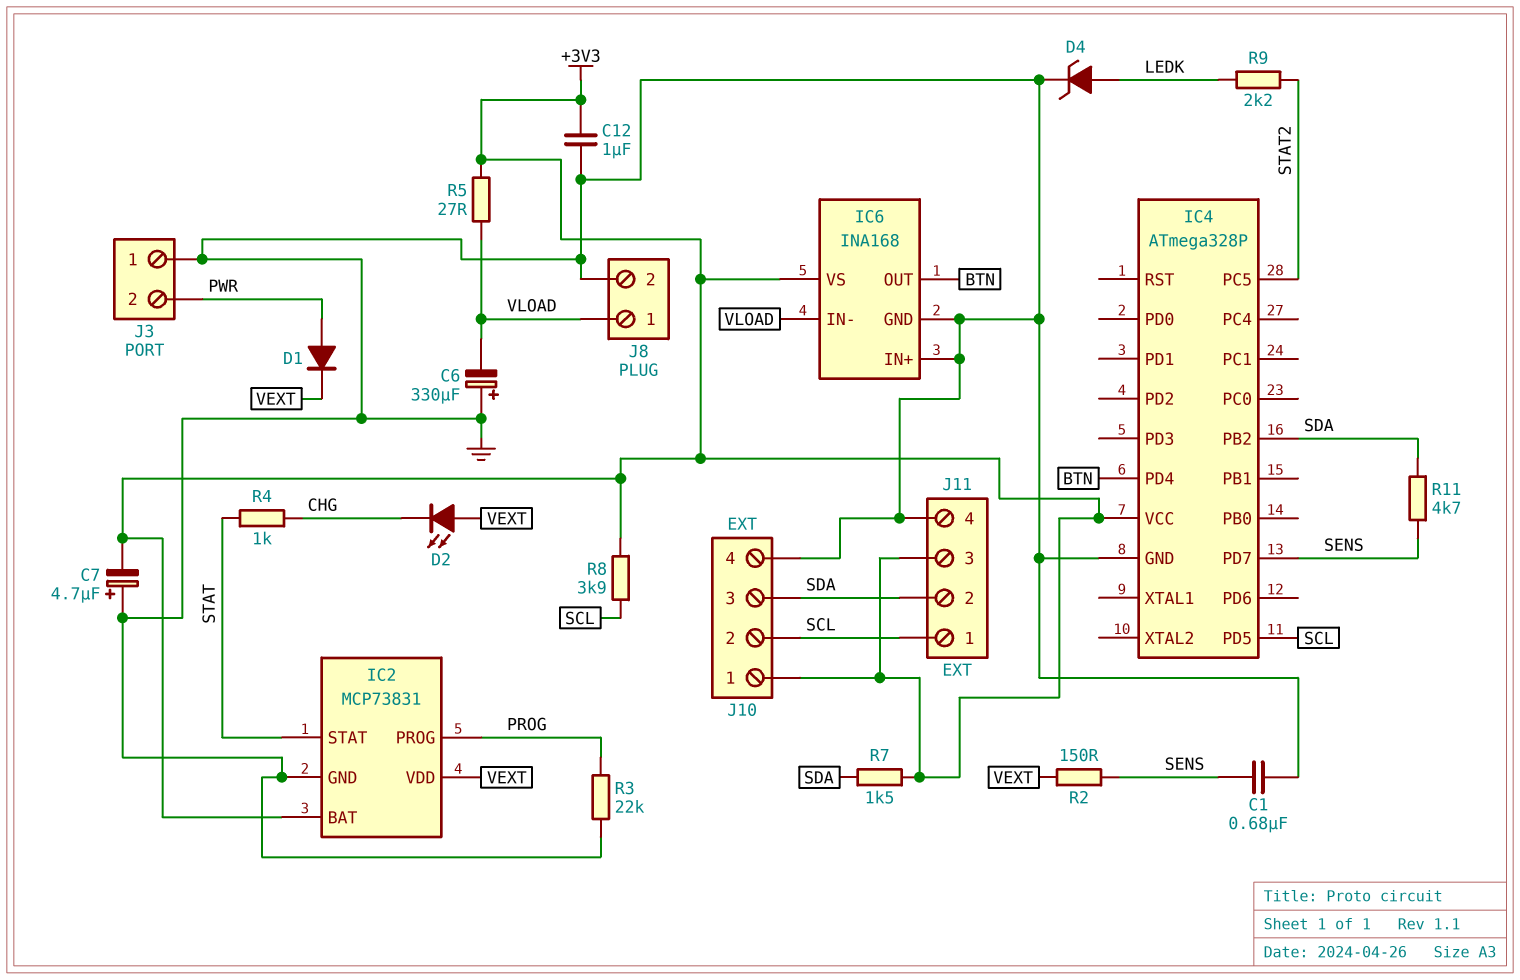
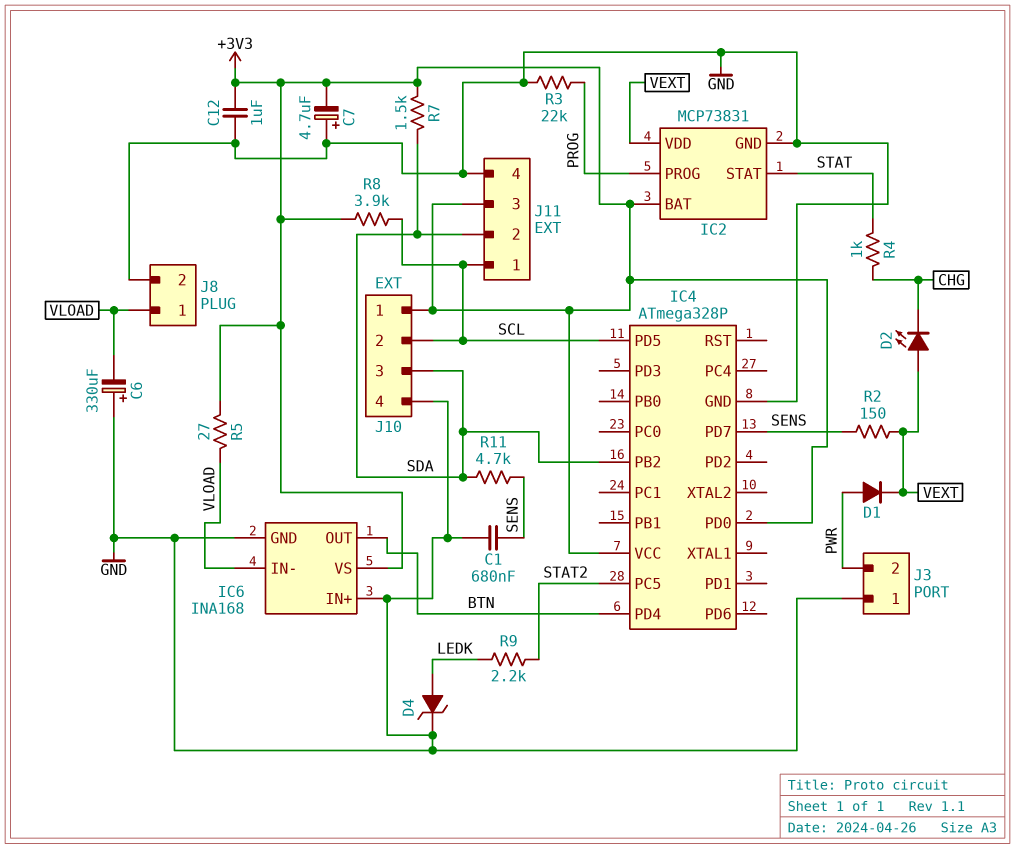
IC4 pin PD0: none -> +3V3

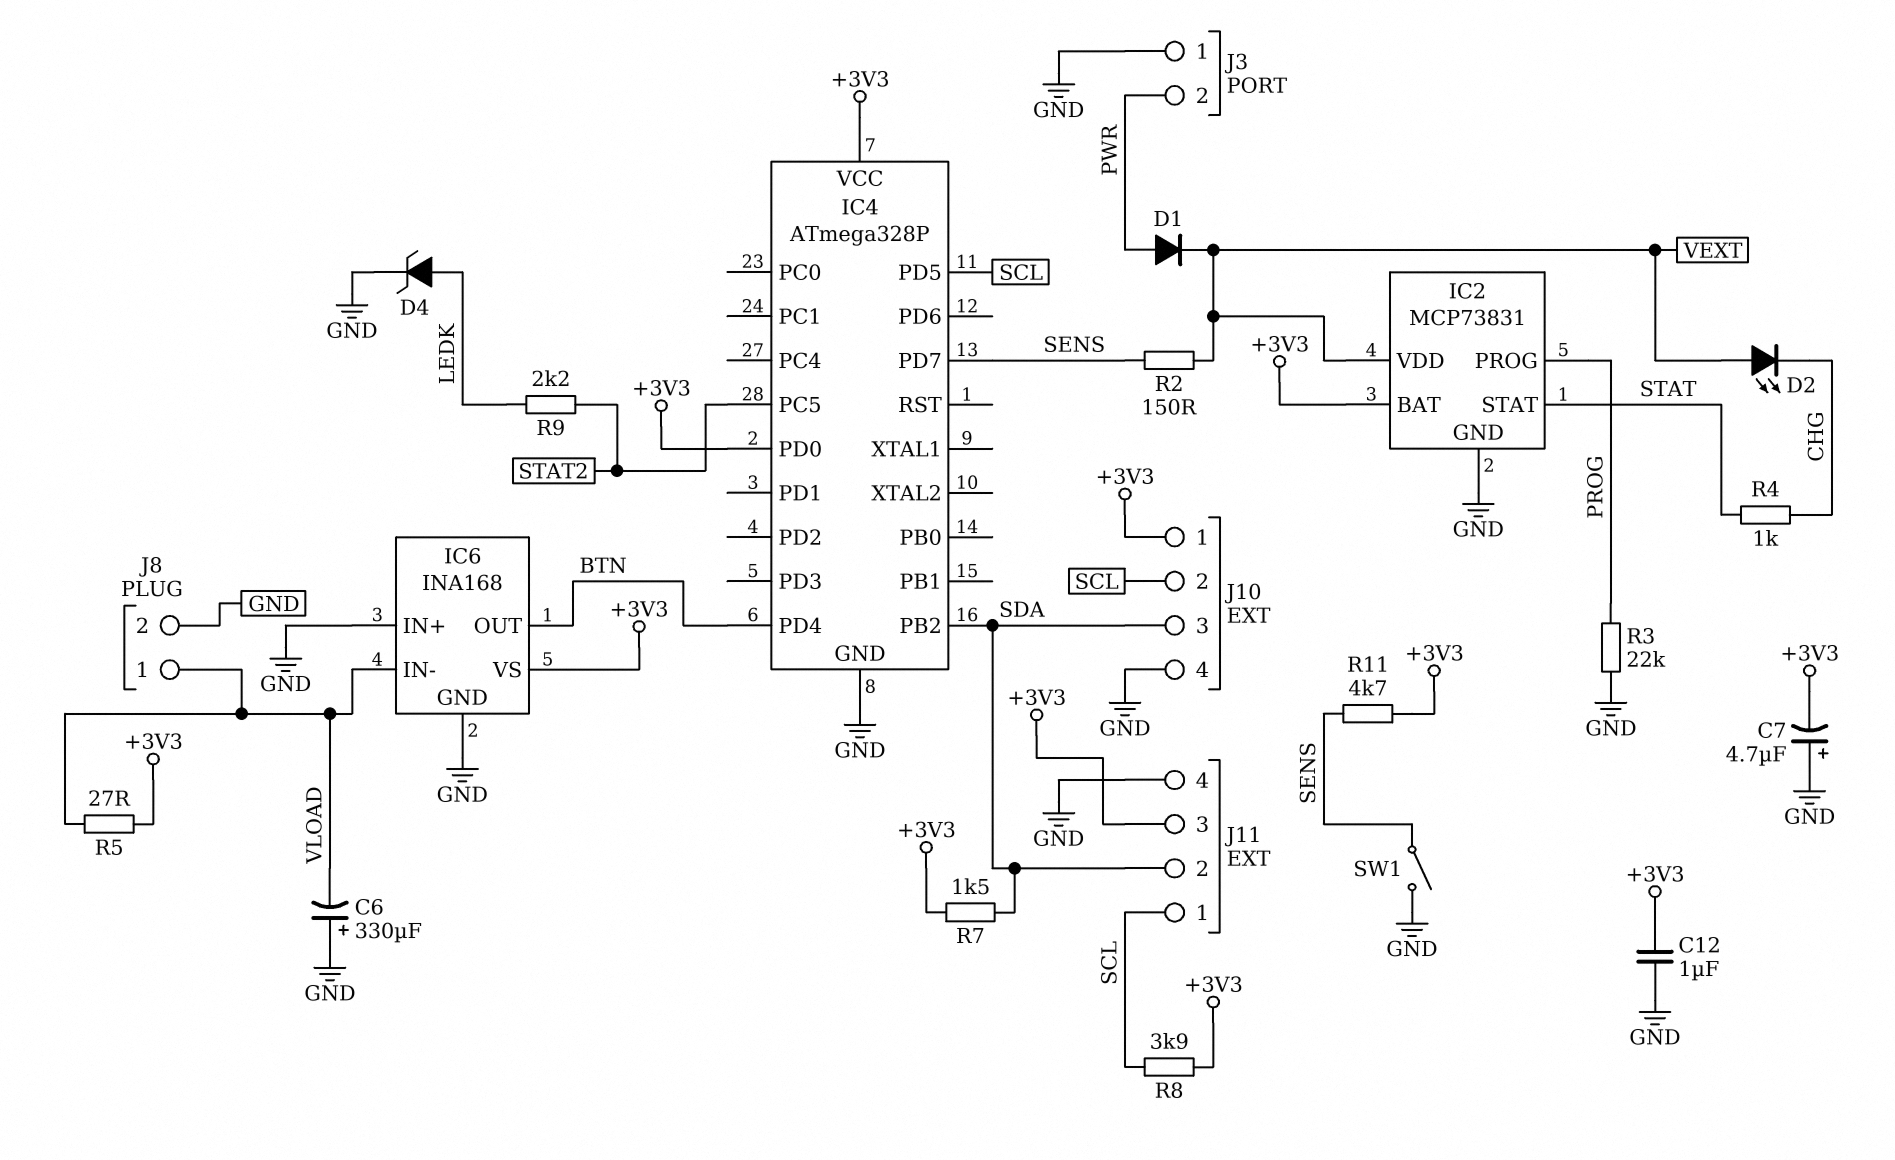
C1: 680nF (GND, SENS) -> none
R11: 4.7k (SDA, SENS) -> 4.7k (+3V3, SENS)
SW1: none -> switch (GND, SENS)

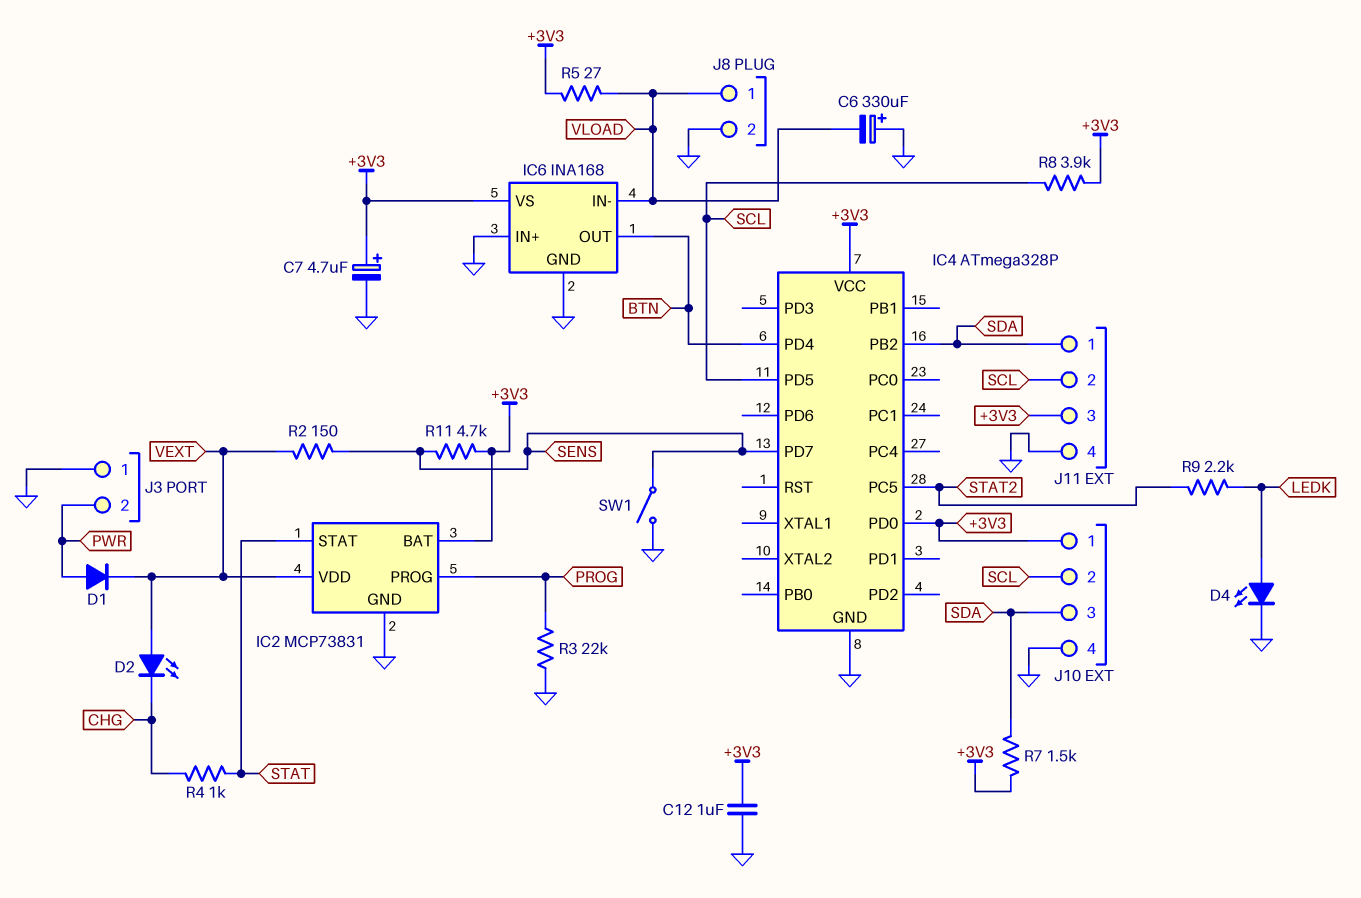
C7: 4.7uF (plus GND, minus +3V3) -> 4.7uF (plus +3V3, minus GND)
D4: zener (A LEDK, K GND) -> LED (A LEDK, K GND)
J11 pin 1: SCL -> SDA
J11 pin 2: SDA -> SCL

